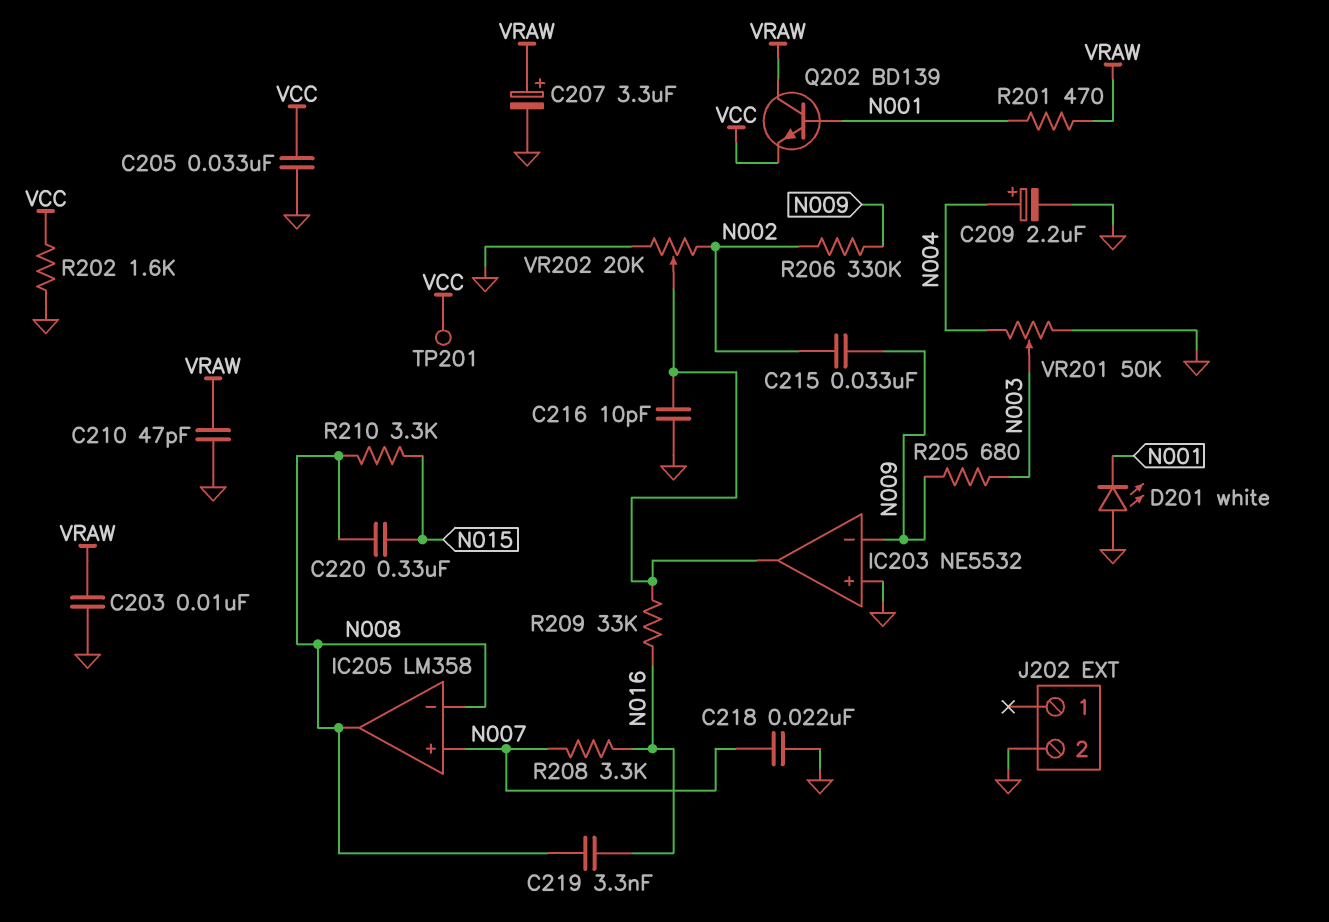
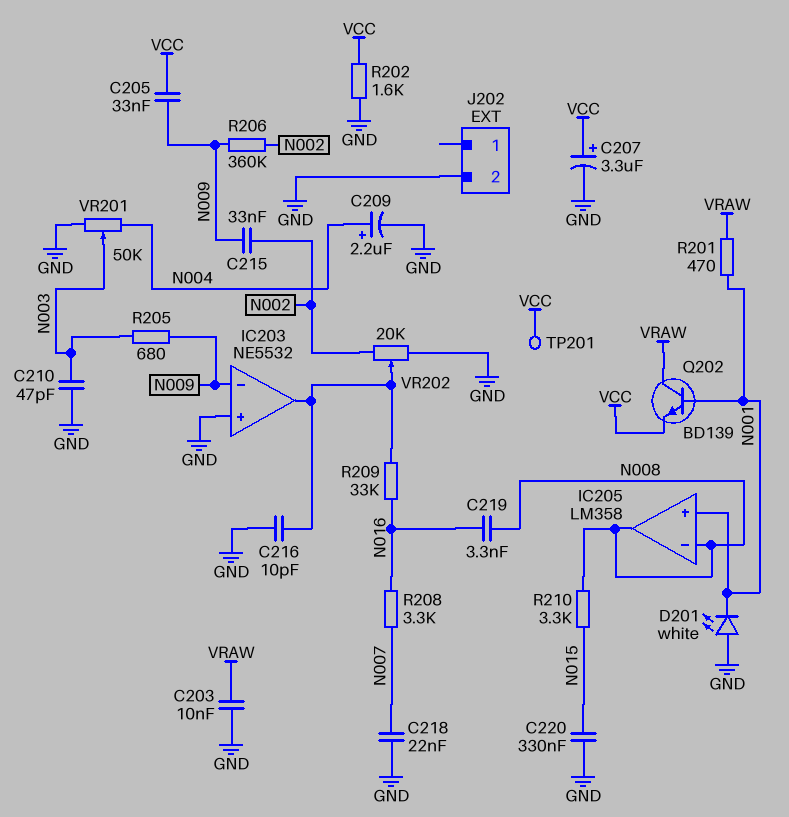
C205: 33nF (GND, VCC) -> 33nF (N009, VCC)
C207: 3.3uF (plus VRAW, minus GND) -> 3.3uF (plus VCC, minus GND)
C210: 47pF (GND, VRAW) -> 47pF (GND, N003)
C220: 330nF (N008, N015) -> 330nF (GND, N015)
IC205 pin in+: N007 -> N001
R206: 330k (N002, N009) -> 360k (N002, N009)

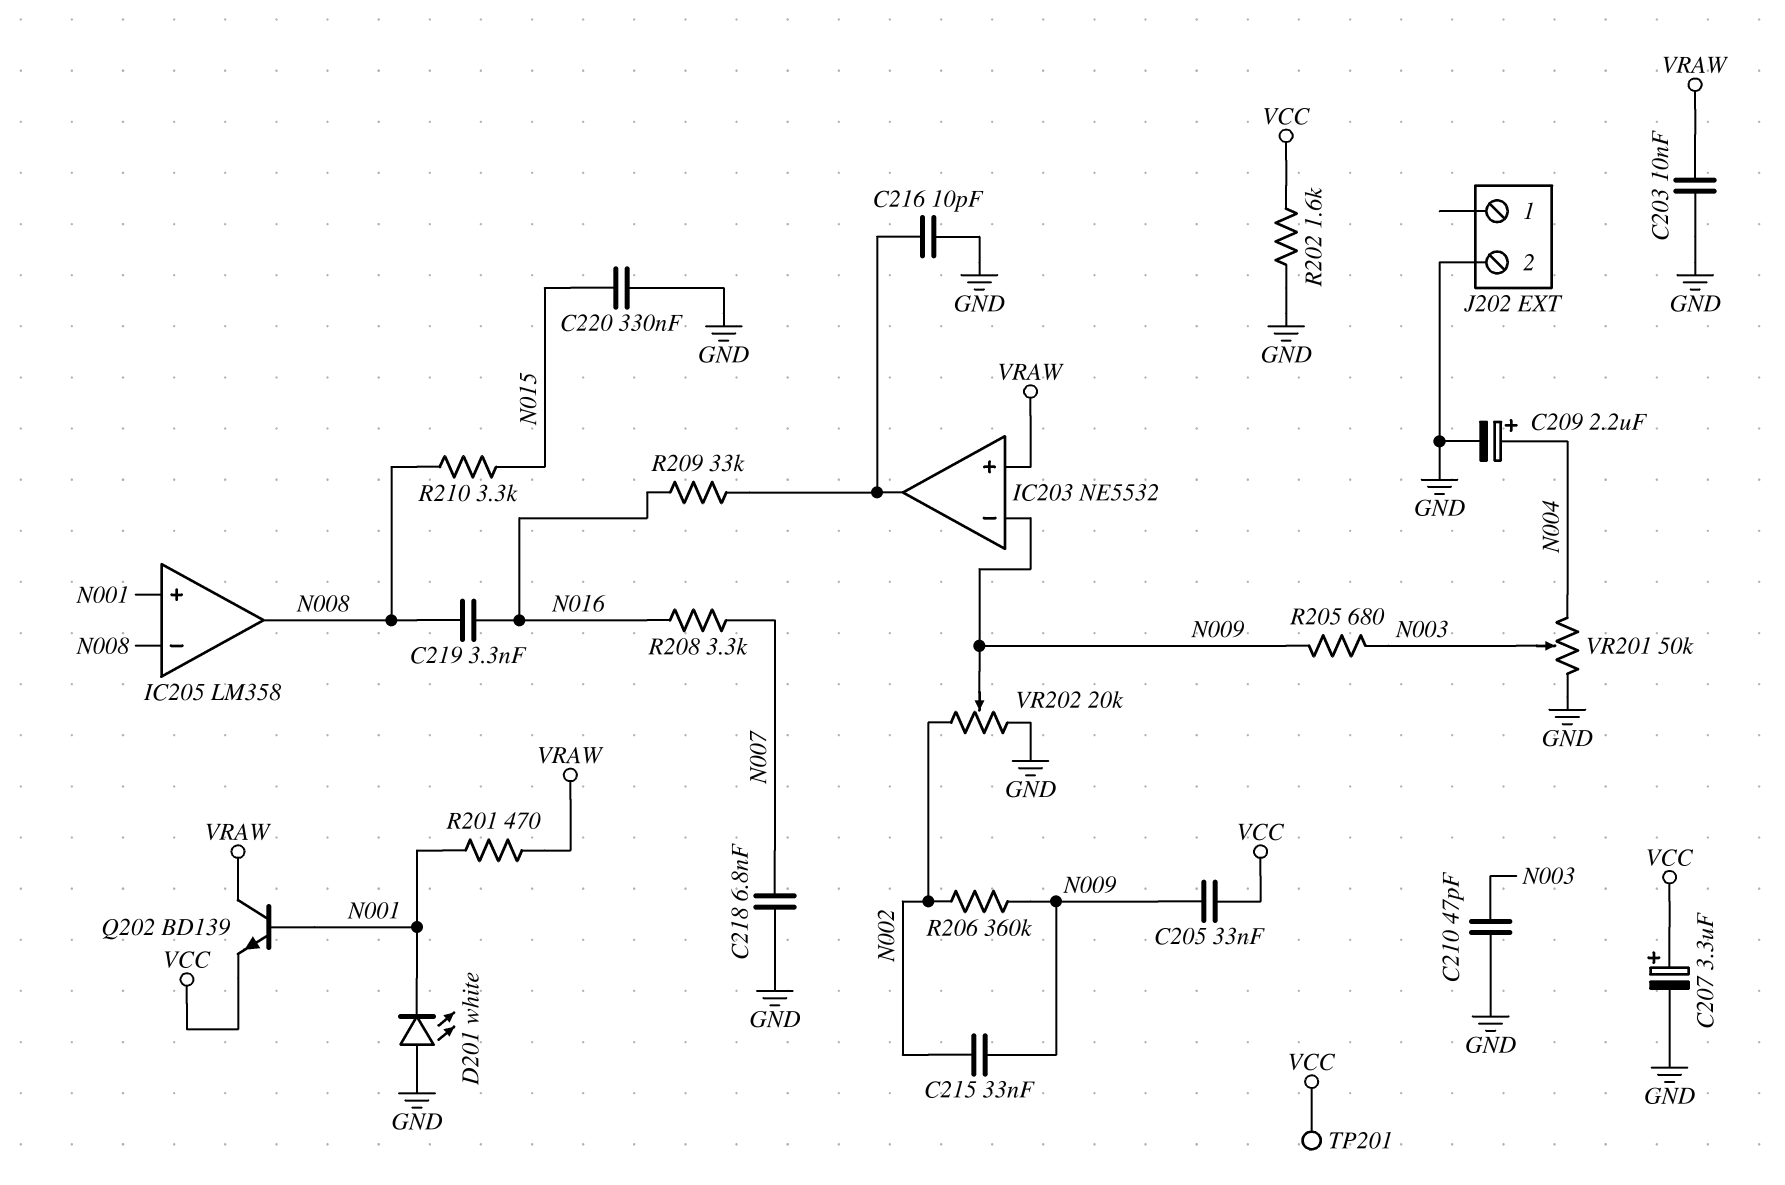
C218: 22nF (GND, N007) -> 6.8nF (GND, N007)
IC203 pin in+: GND -> VRAW
VR202: 20k (GND, N002, wiper IC203/out) -> 20k (GND, N002, wiper N009)

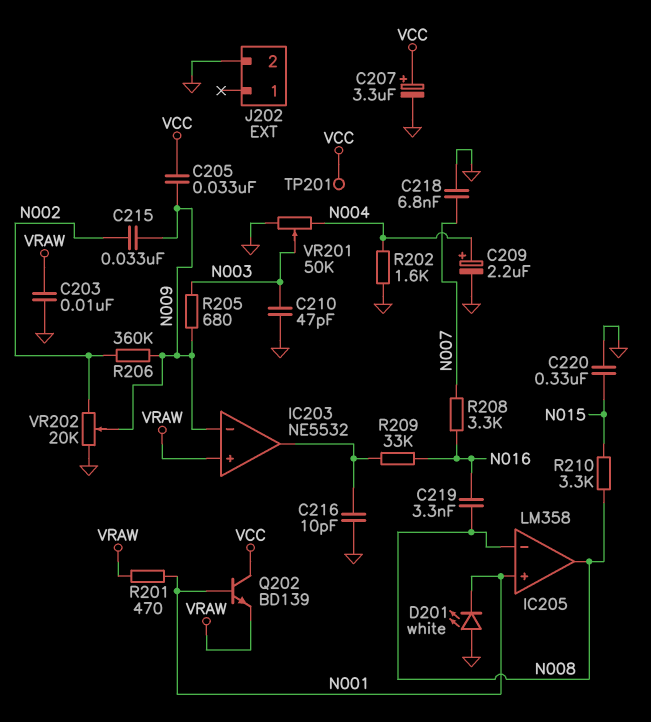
Q202: NPN BD139 (B N001, C VRAW, E VCC) -> NPN BD139 (B N001, C VCC, E VRAW)
R202: 1.6k (GND, VCC) -> 1.6k (GND, N004)

